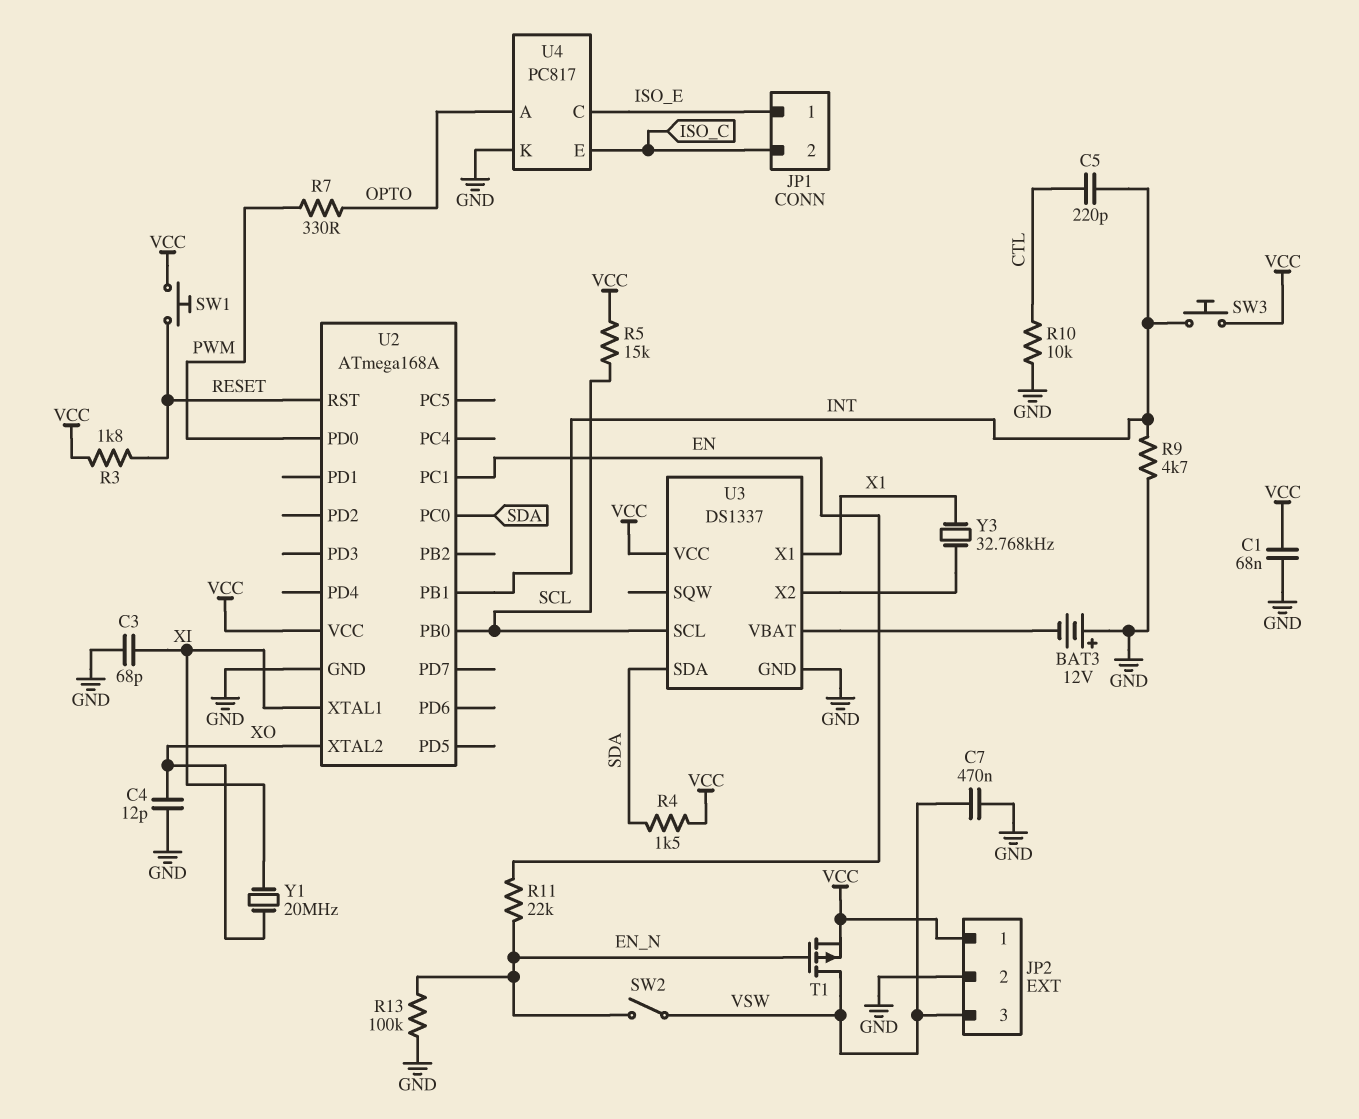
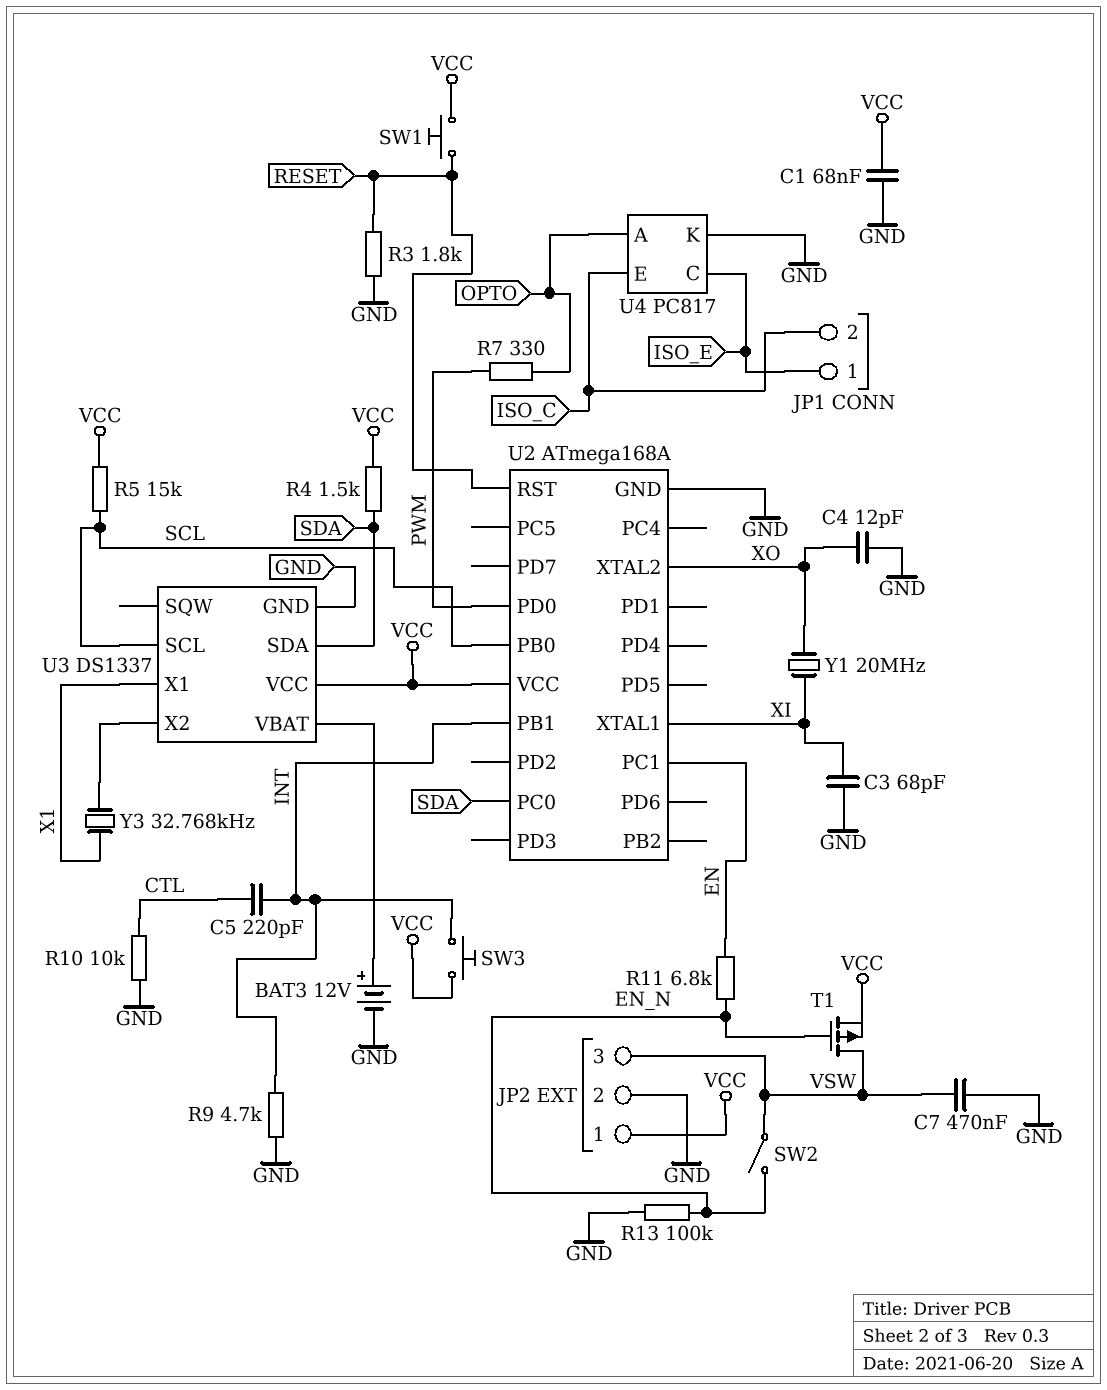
BAT3: 12V (plus GND, minus U3/VBAT) -> 12V (plus U3/VBAT, minus GND)
R3: 1.8k (RESET, VCC) -> 1.8k (GND, RESET)
R11: 22k (EN, EN_N) -> 6.8k (EN, EN_N)

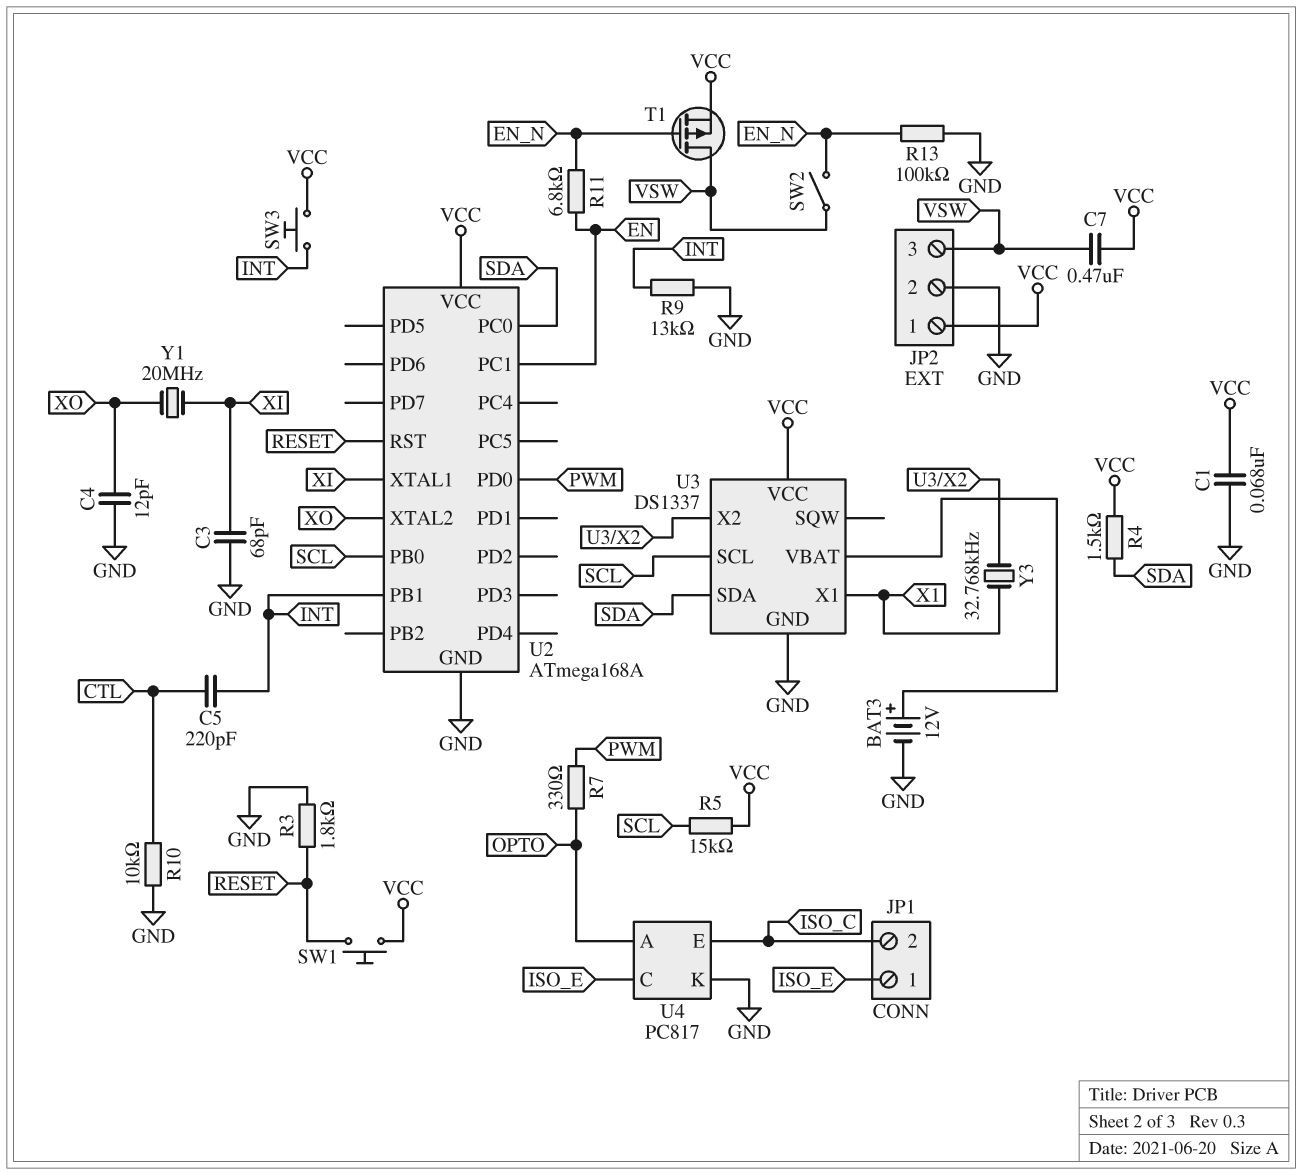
C7: 470nF (GND, VSW) -> 470nF (VCC, VSW)
R9: 4.7k (GND, INT) -> 13k (GND, INT)

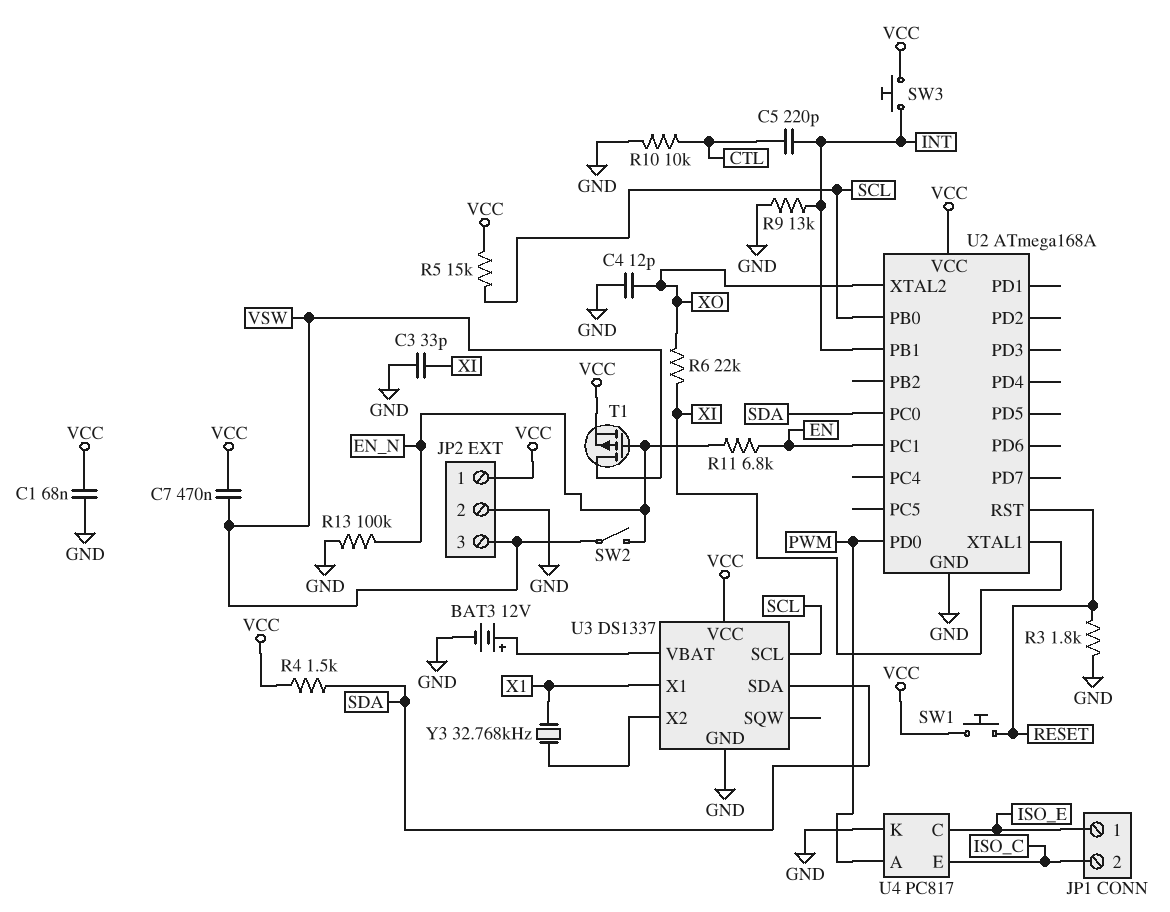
C3: 68pF (GND, XI) -> 33pF (GND, XI)
R6: none -> 22k (XI, XO)
R7: 330 (OPTO, PWM) -> none
U4 pin A: OPTO -> PWM
Y1: 20MHz (XI, XO) -> none

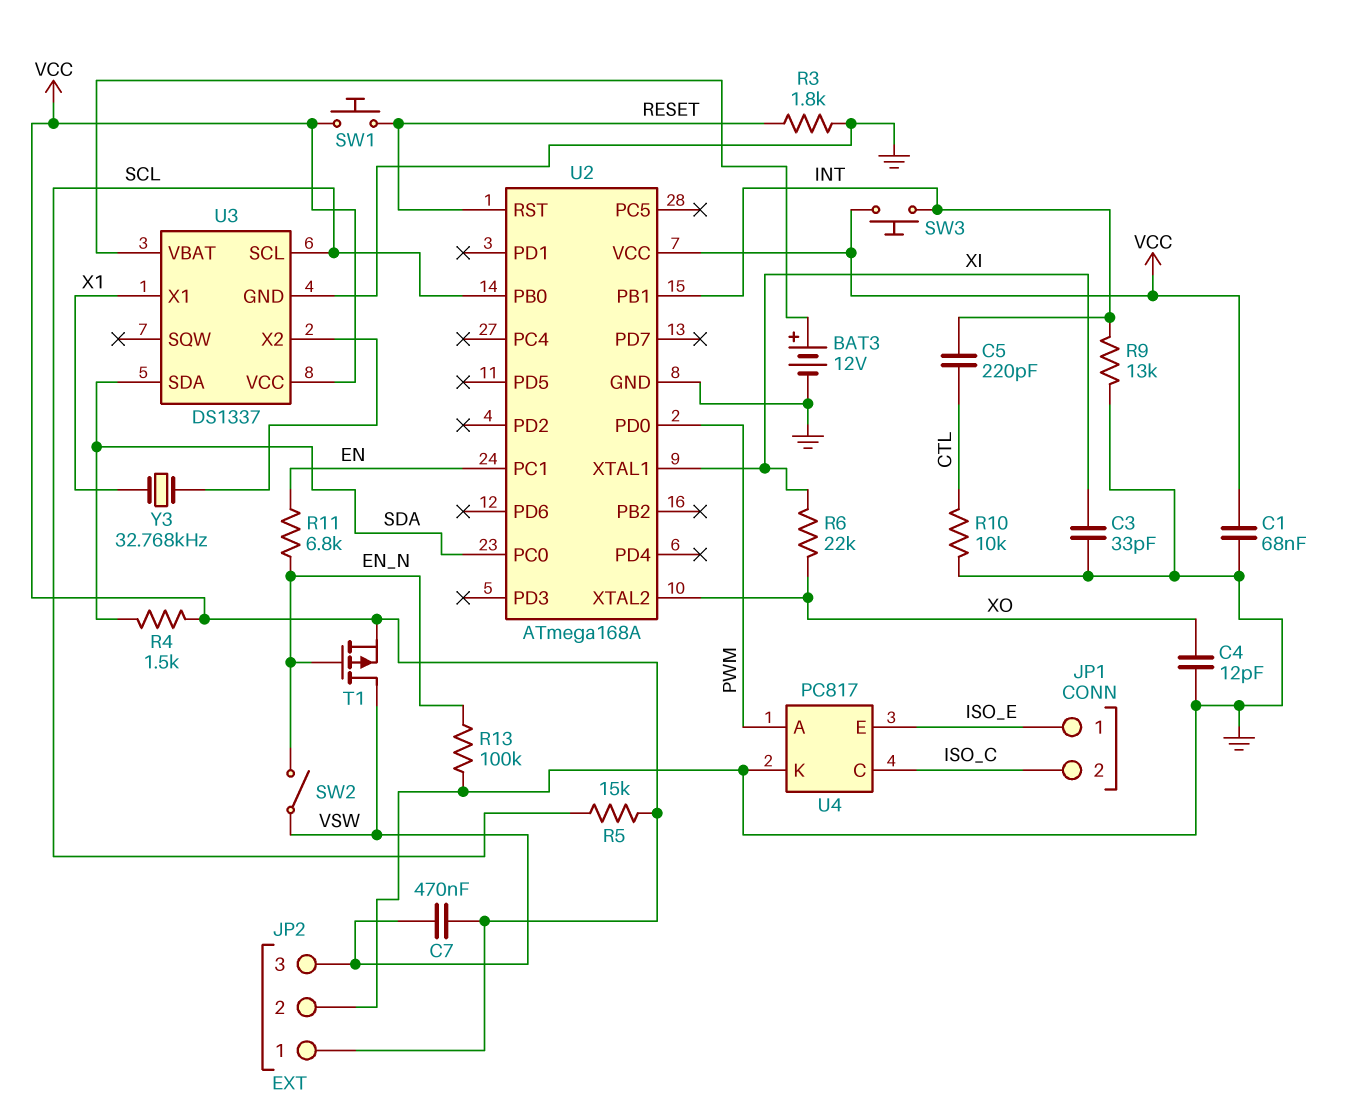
U4 pin C: ISO_E -> ISO_C
U4 pin E: ISO_C -> ISO_E

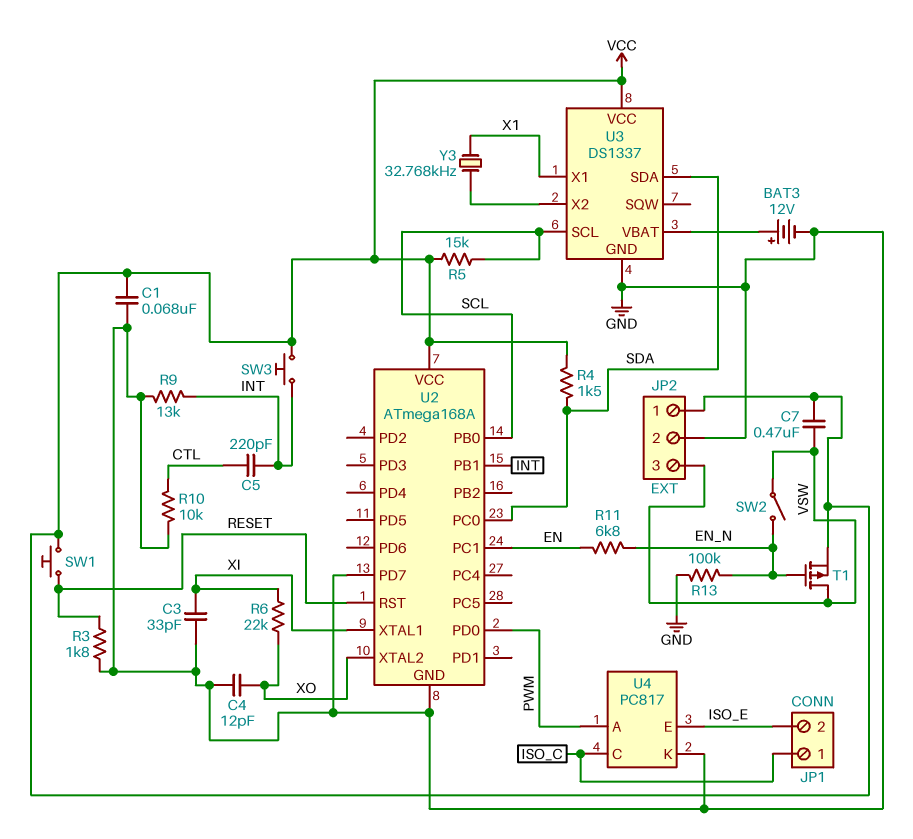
JP1 pin 1: ISO_E -> ISO_C
JP1 pin 2: ISO_C -> ISO_E
U2 pin PD7: none -> GND

